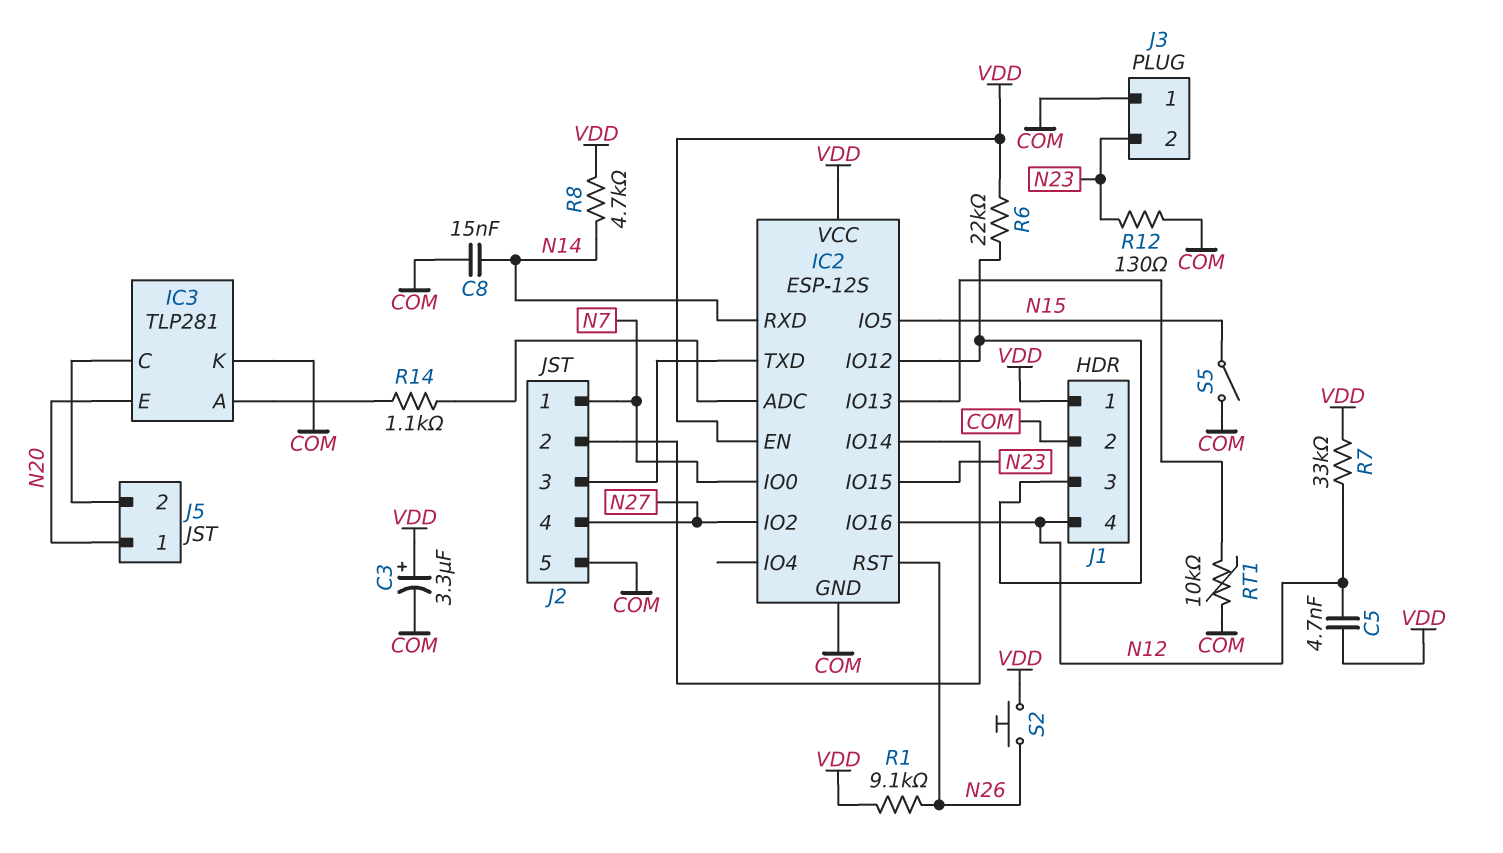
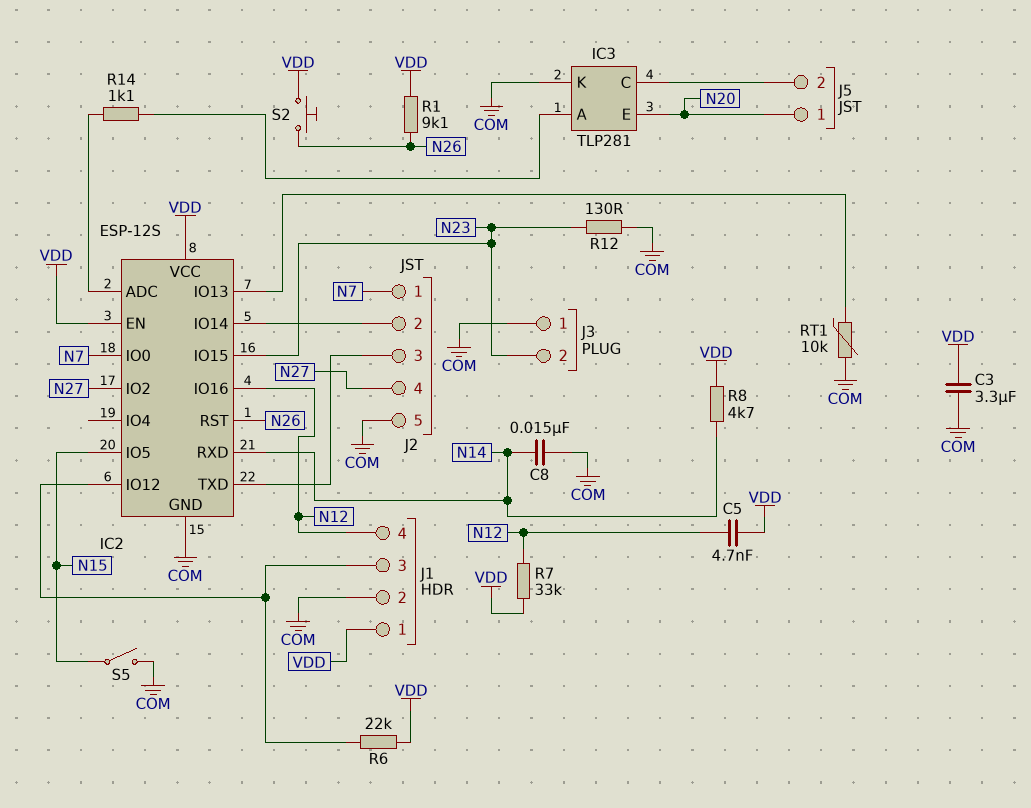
C3: 3.3uF (plus VDD, minus COM) -> 3.3uF (COM, VDD)

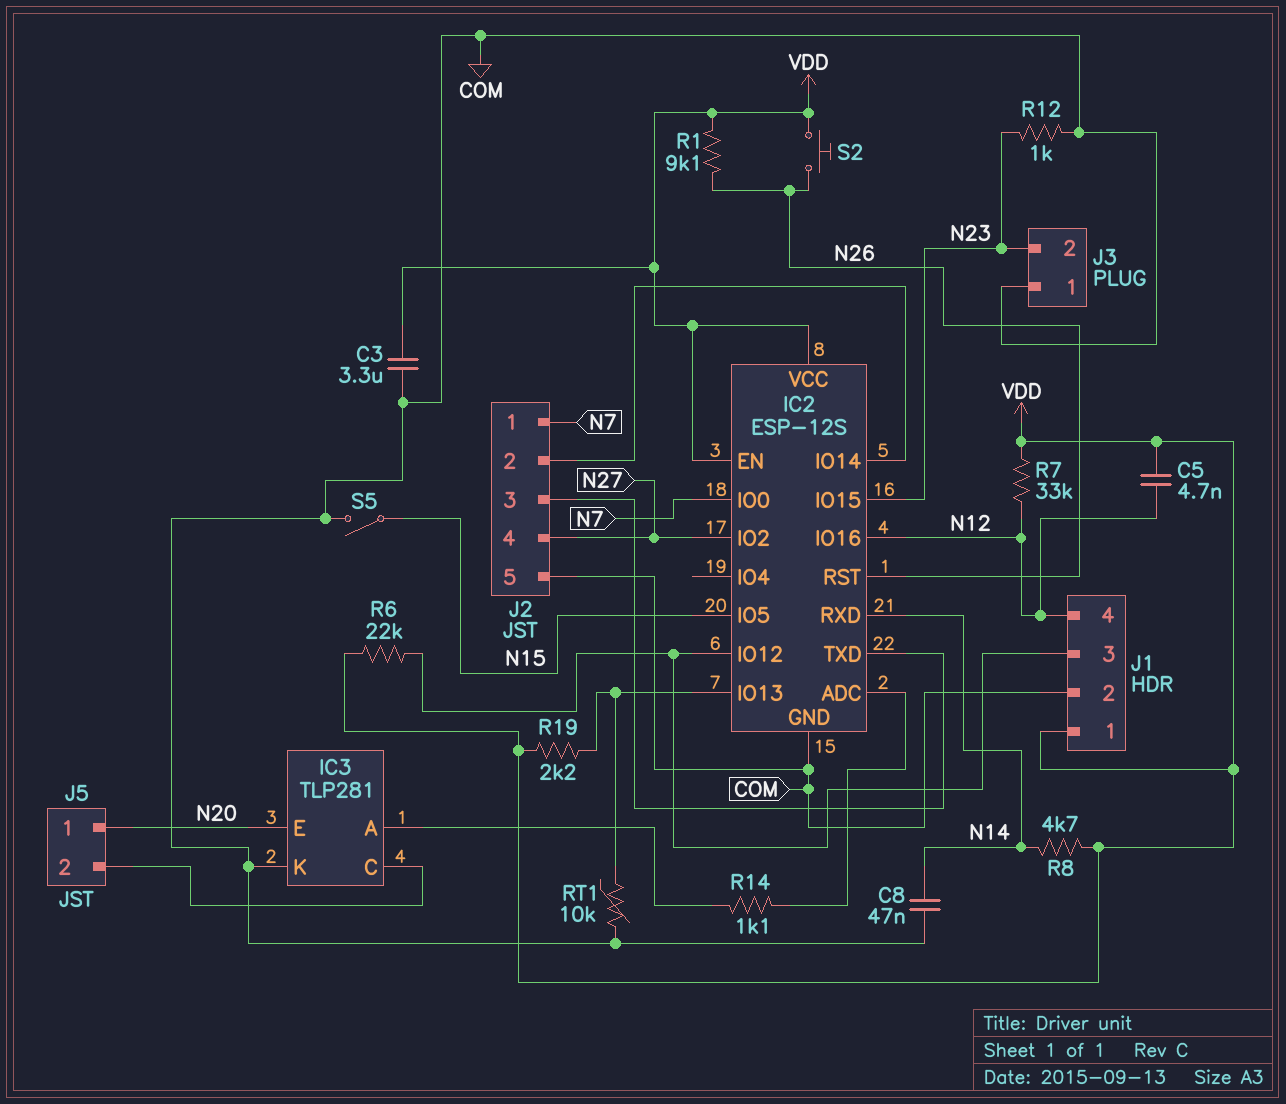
C8: 15nF (COM, N14) -> 47nF (COM, N14)
R12: 130 (COM, N23) -> 1k (COM, N23)
R19: none -> 2.2k (IC2/IO13, VDD)

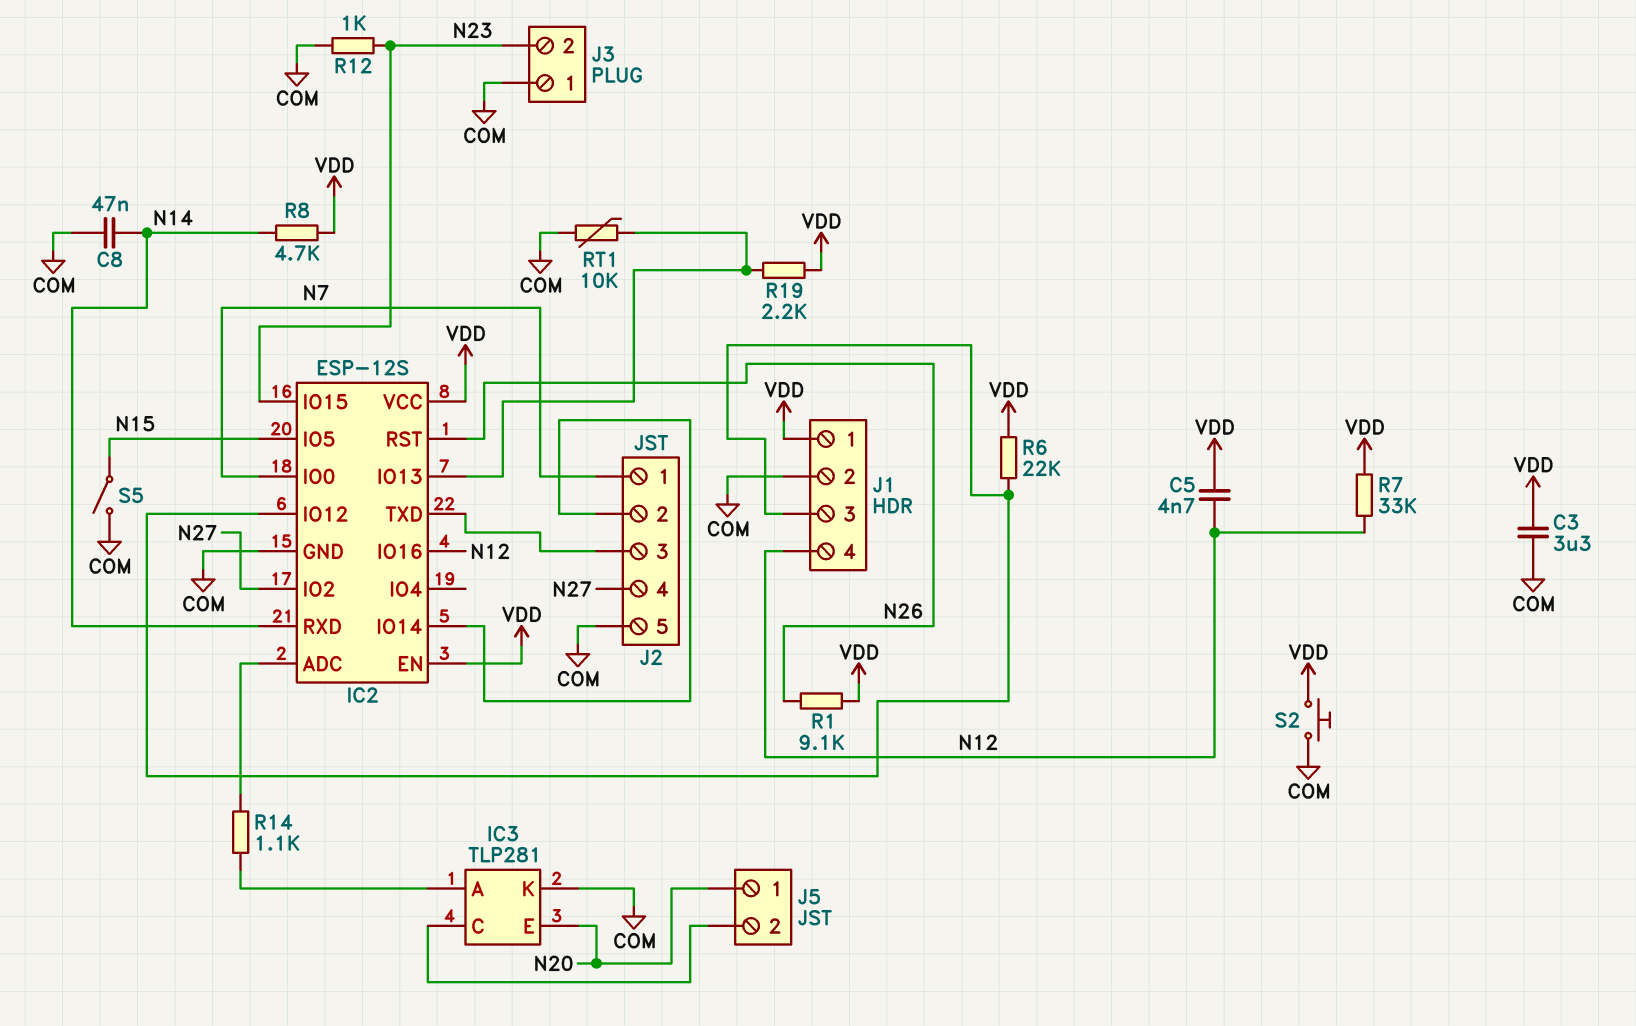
S2: button (N26, VDD) -> button (COM, VDD)

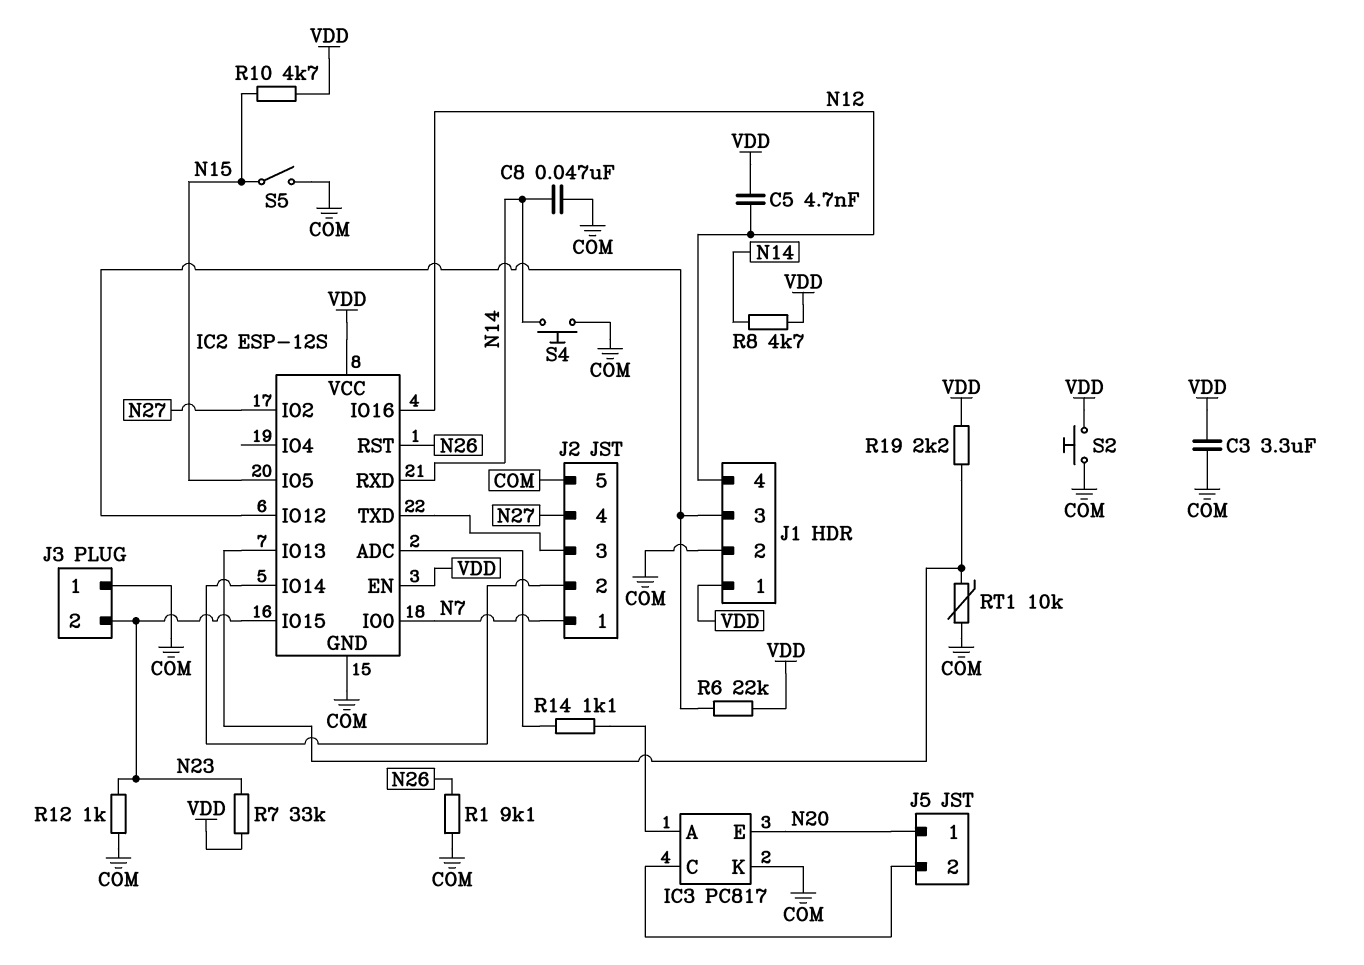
IC3: TLP281 -> PC817
R1: 9.1k (N26, VDD) -> 9.1k (COM, N26)
R7: 33k (N12, VDD) -> 33k (N23, VDD)
R10: none -> 4.7k (N15, VDD)
S4: none -> button (COM, N14)

